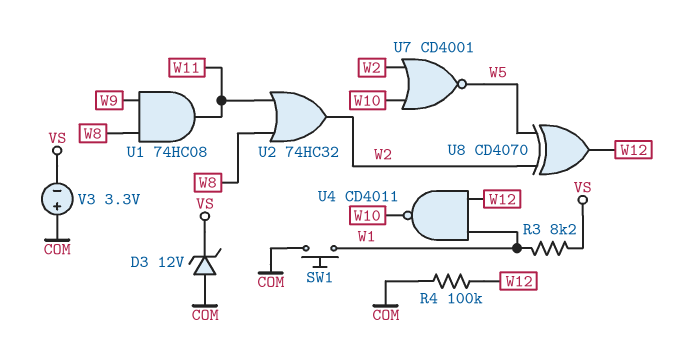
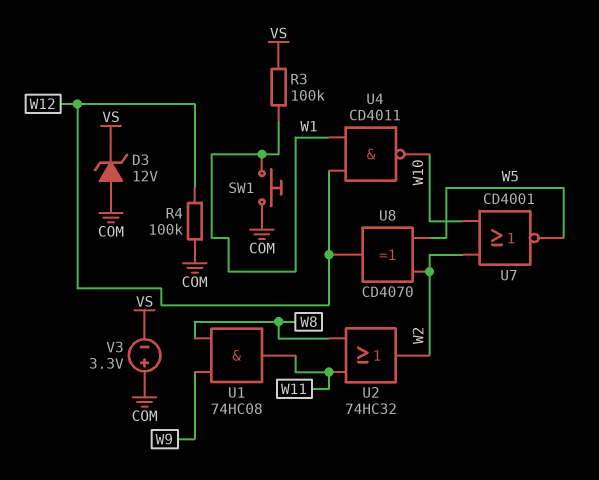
R3: 8.2k (VS, W1) -> 100k (VS, W1)

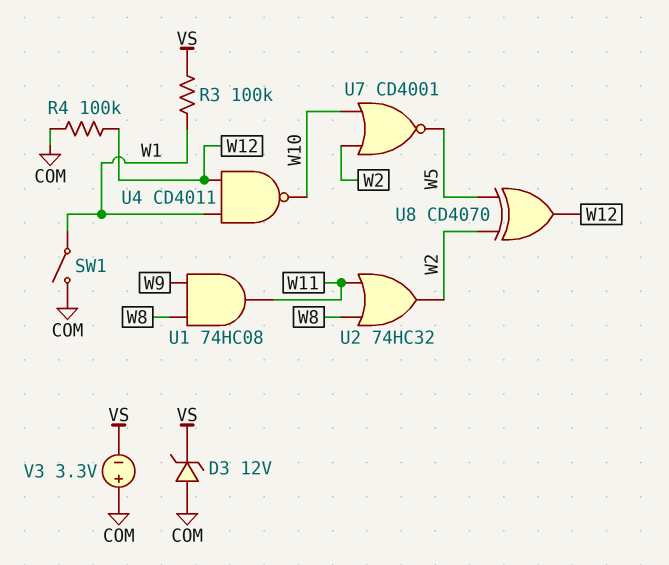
SW1: button (COM, W1) -> switch (COM, W1)

